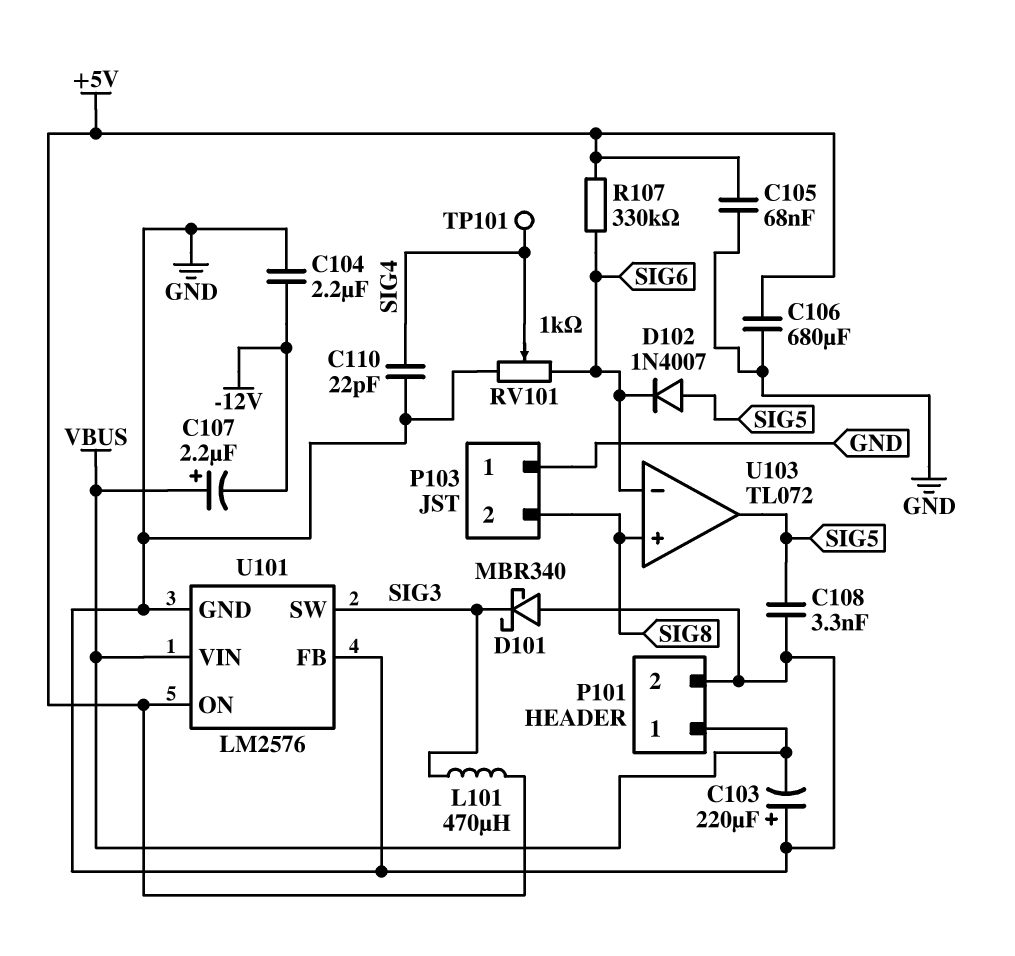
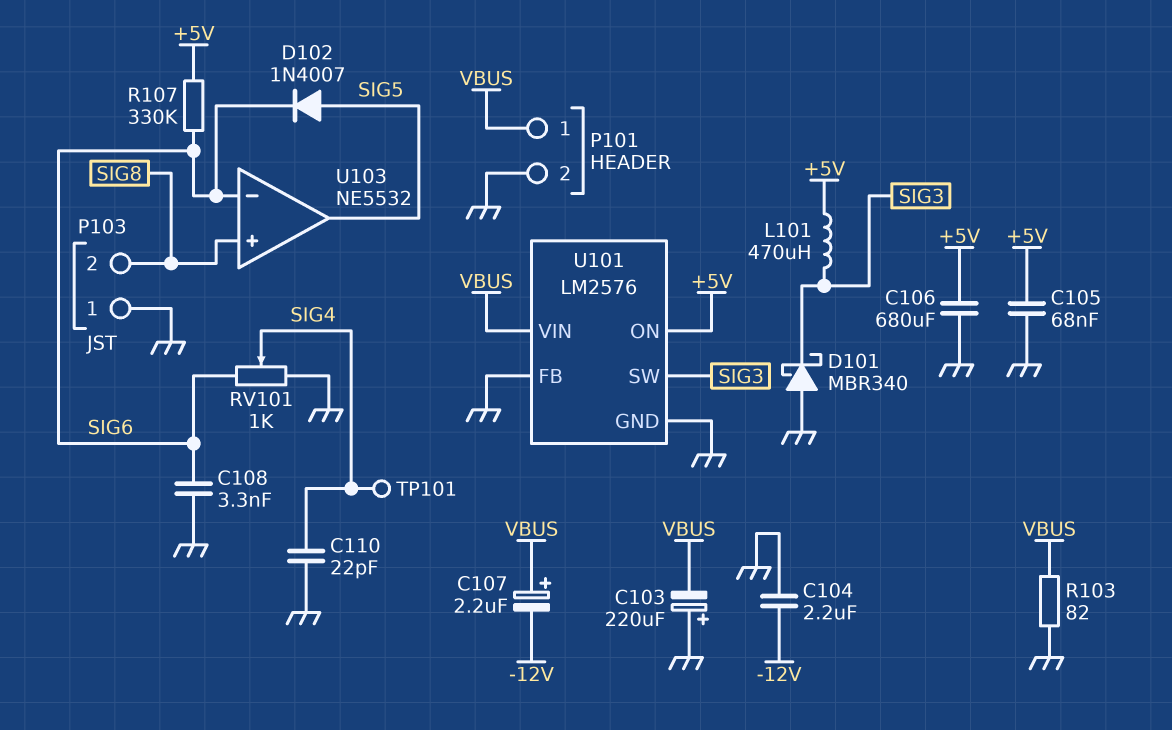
C108: 3.3nF (GND, SIG5) -> 3.3nF (GND, SIG6)
R103: none -> 82 (GND, VBUS)
U103: TL072 -> NE5532

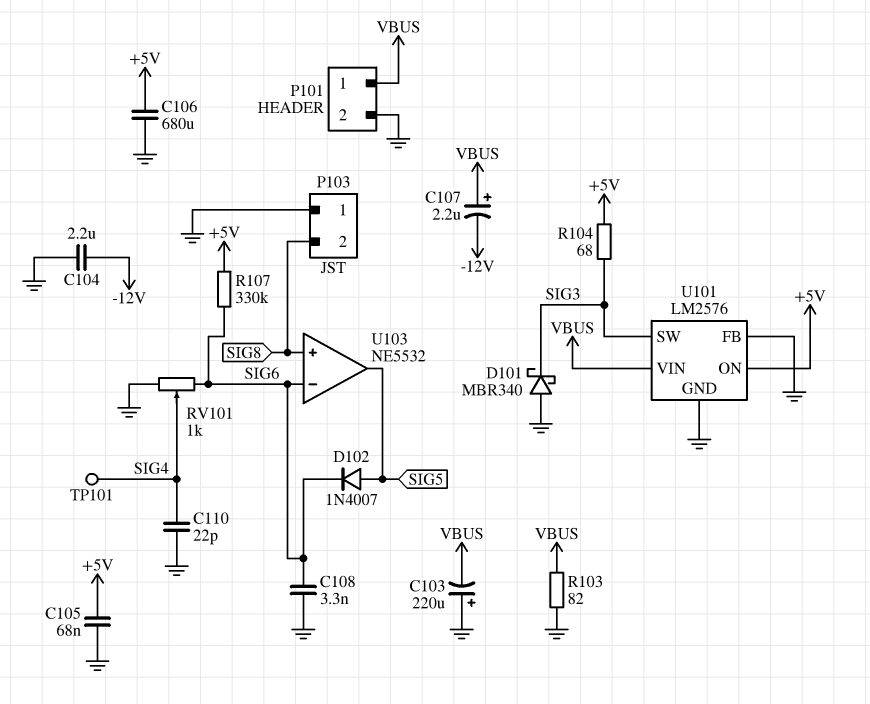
L101: 470uH (+5V, SIG3) -> none
R104: none -> 68 (+5V, SIG3)

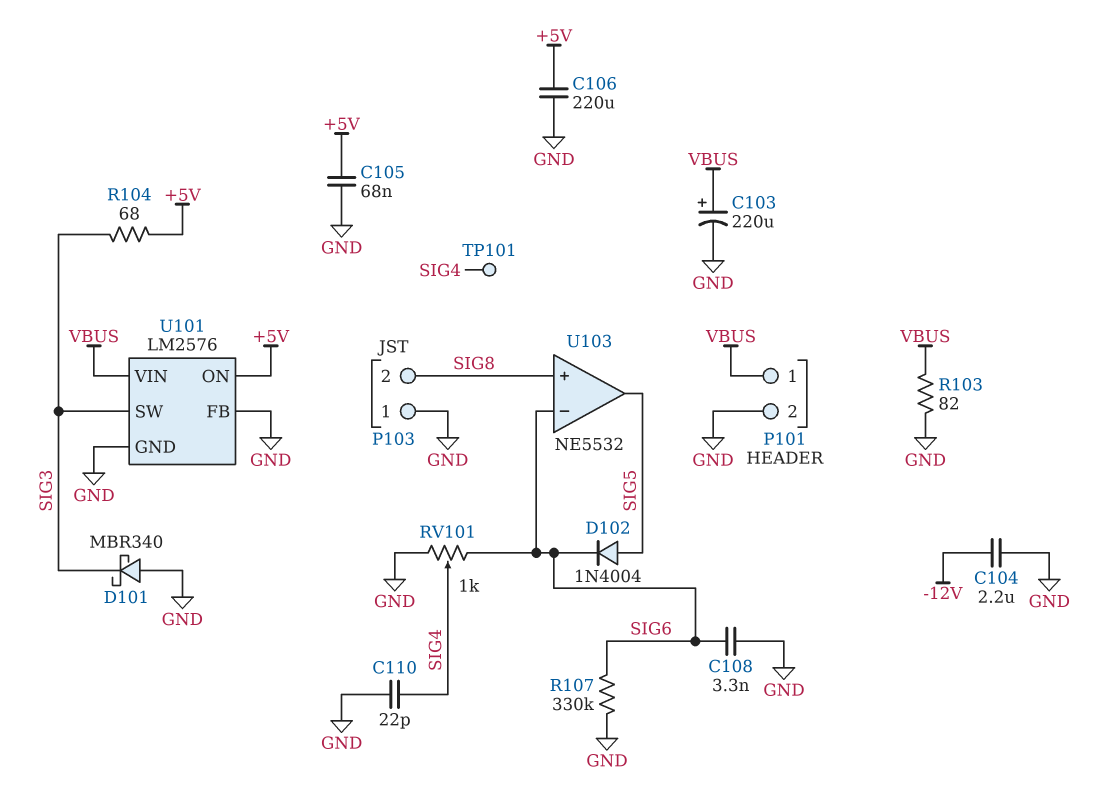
C103: 220uF (plus GND, minus VBUS) -> 220uF (plus VBUS, minus GND)
C106: 680uF (+5V, GND) -> 220uF (+5V, GND)
C107: 2.2uF (plus VBUS, minus -12V) -> none
D102: diode 1N4007 (A SIG5, K SIG6) -> diode 1N4004 (A SIG5, K SIG6)
R107: 330k (+5V, SIG6) -> 330k (GND, SIG6)

